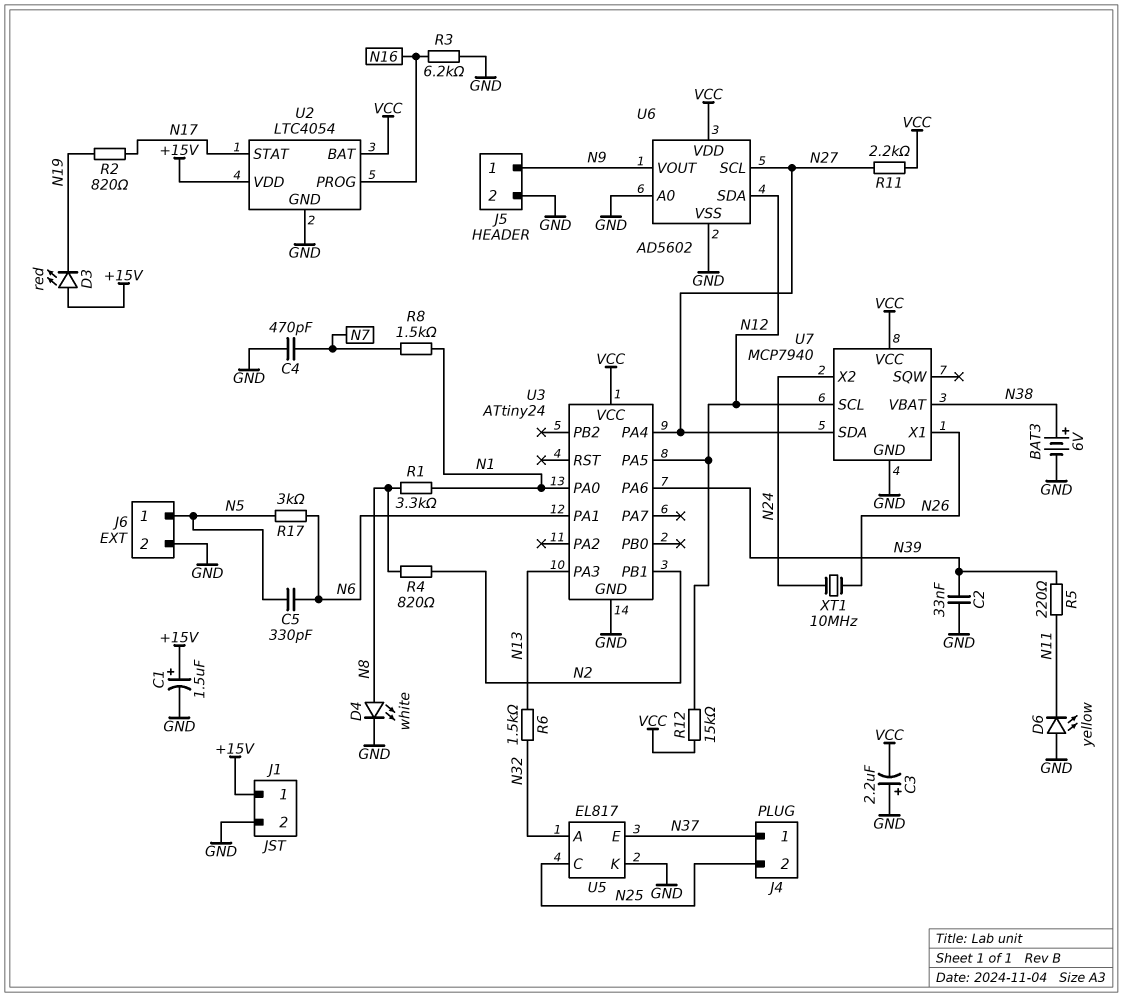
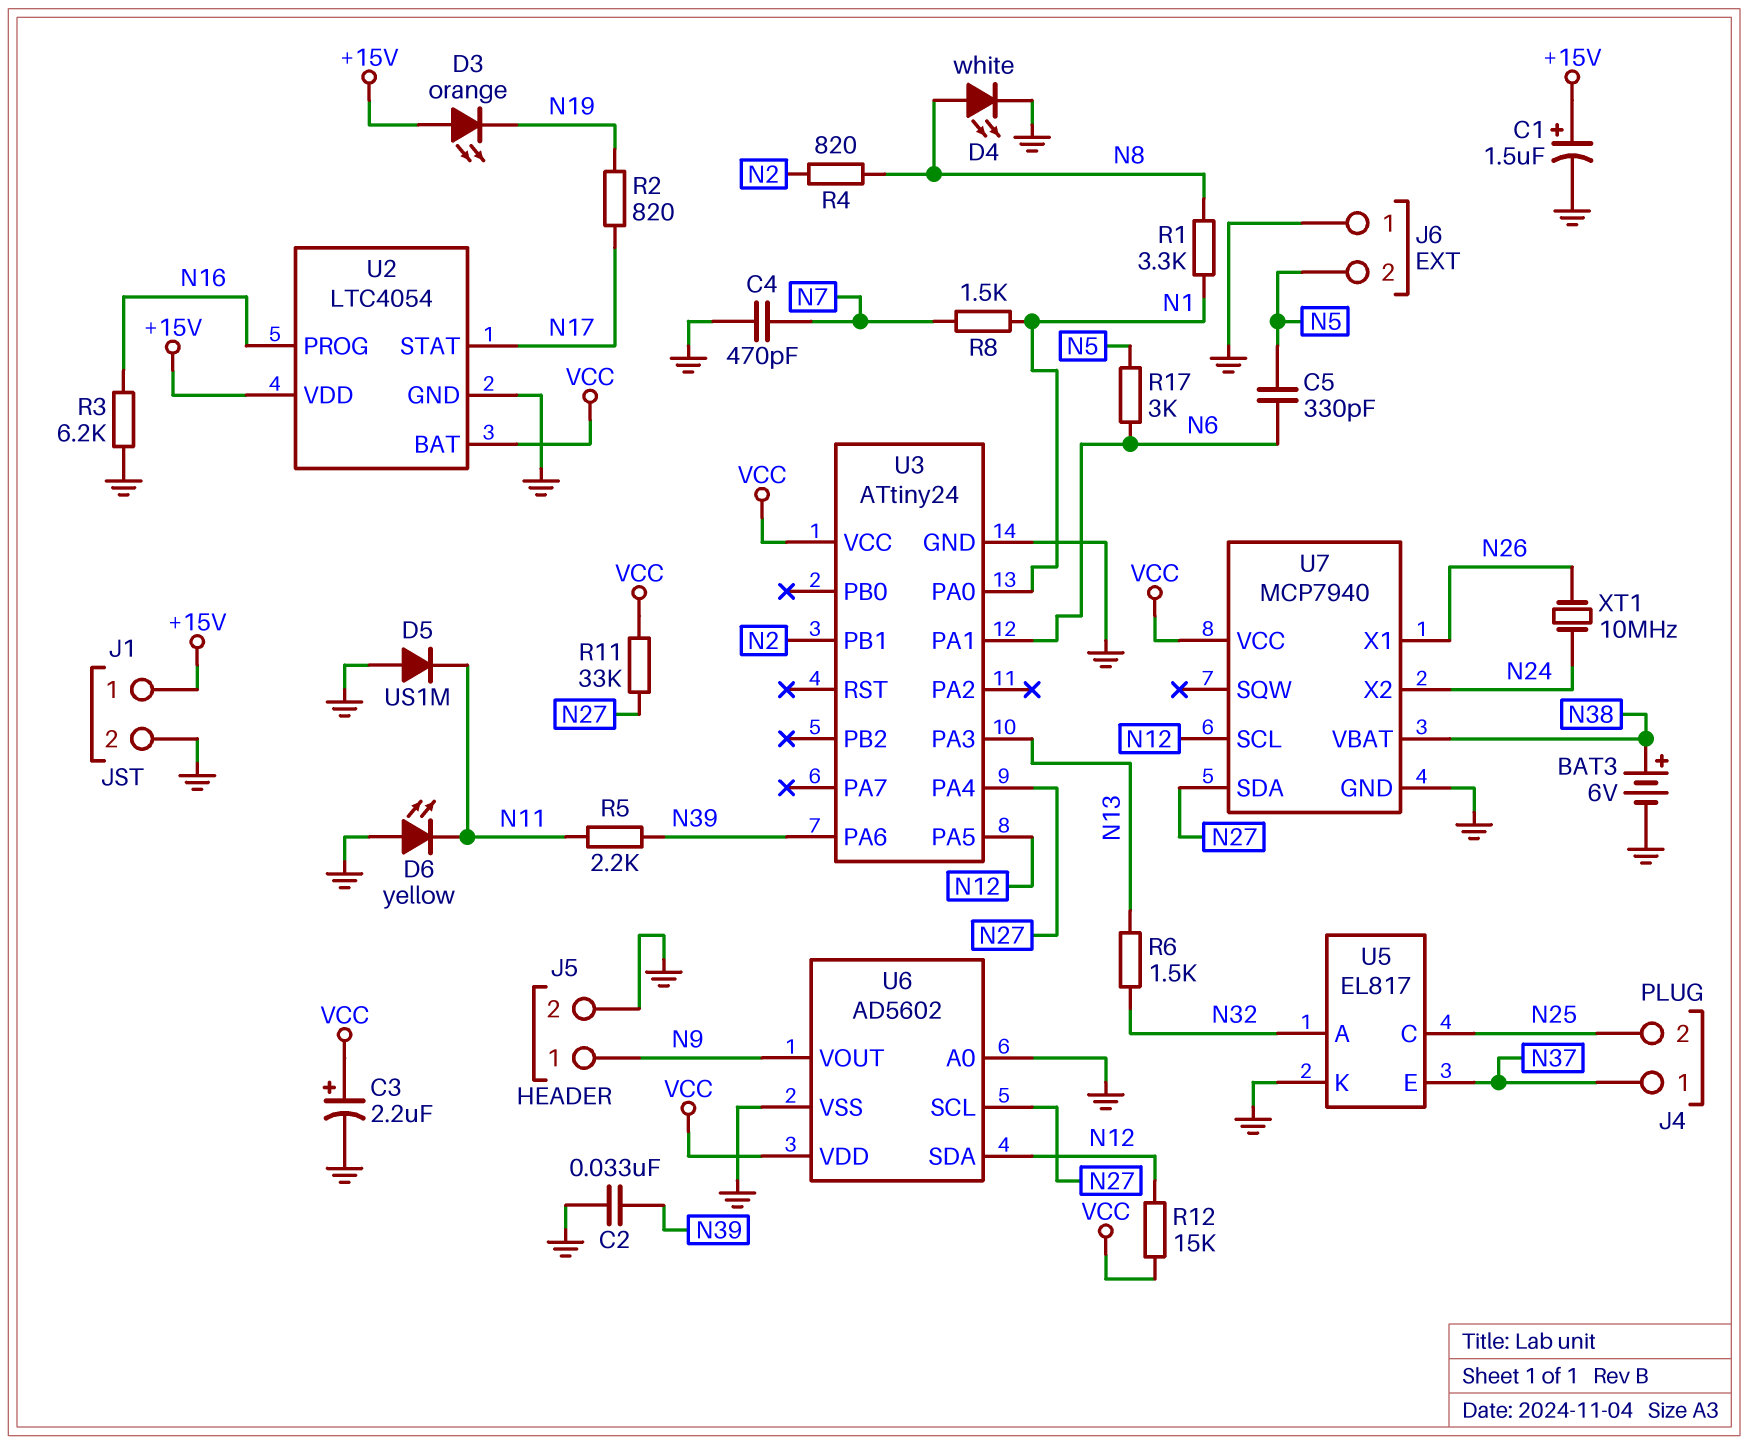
C3: 2.2uF (plus GND, minus VCC) -> 2.2uF (plus VCC, minus GND)
D3: LED red (A +15V, K N19) -> LED orange (A +15V, K N19)
D5: none -> diode US1M (A GND, K N11)
J6 pin 1: N5 -> GND
J6 pin 2: GND -> N5
R5: 220 (N11, N39) -> 2.2k (N11, N39)
R11: 2.2k (N27, VCC) -> 33k (N27, VCC)

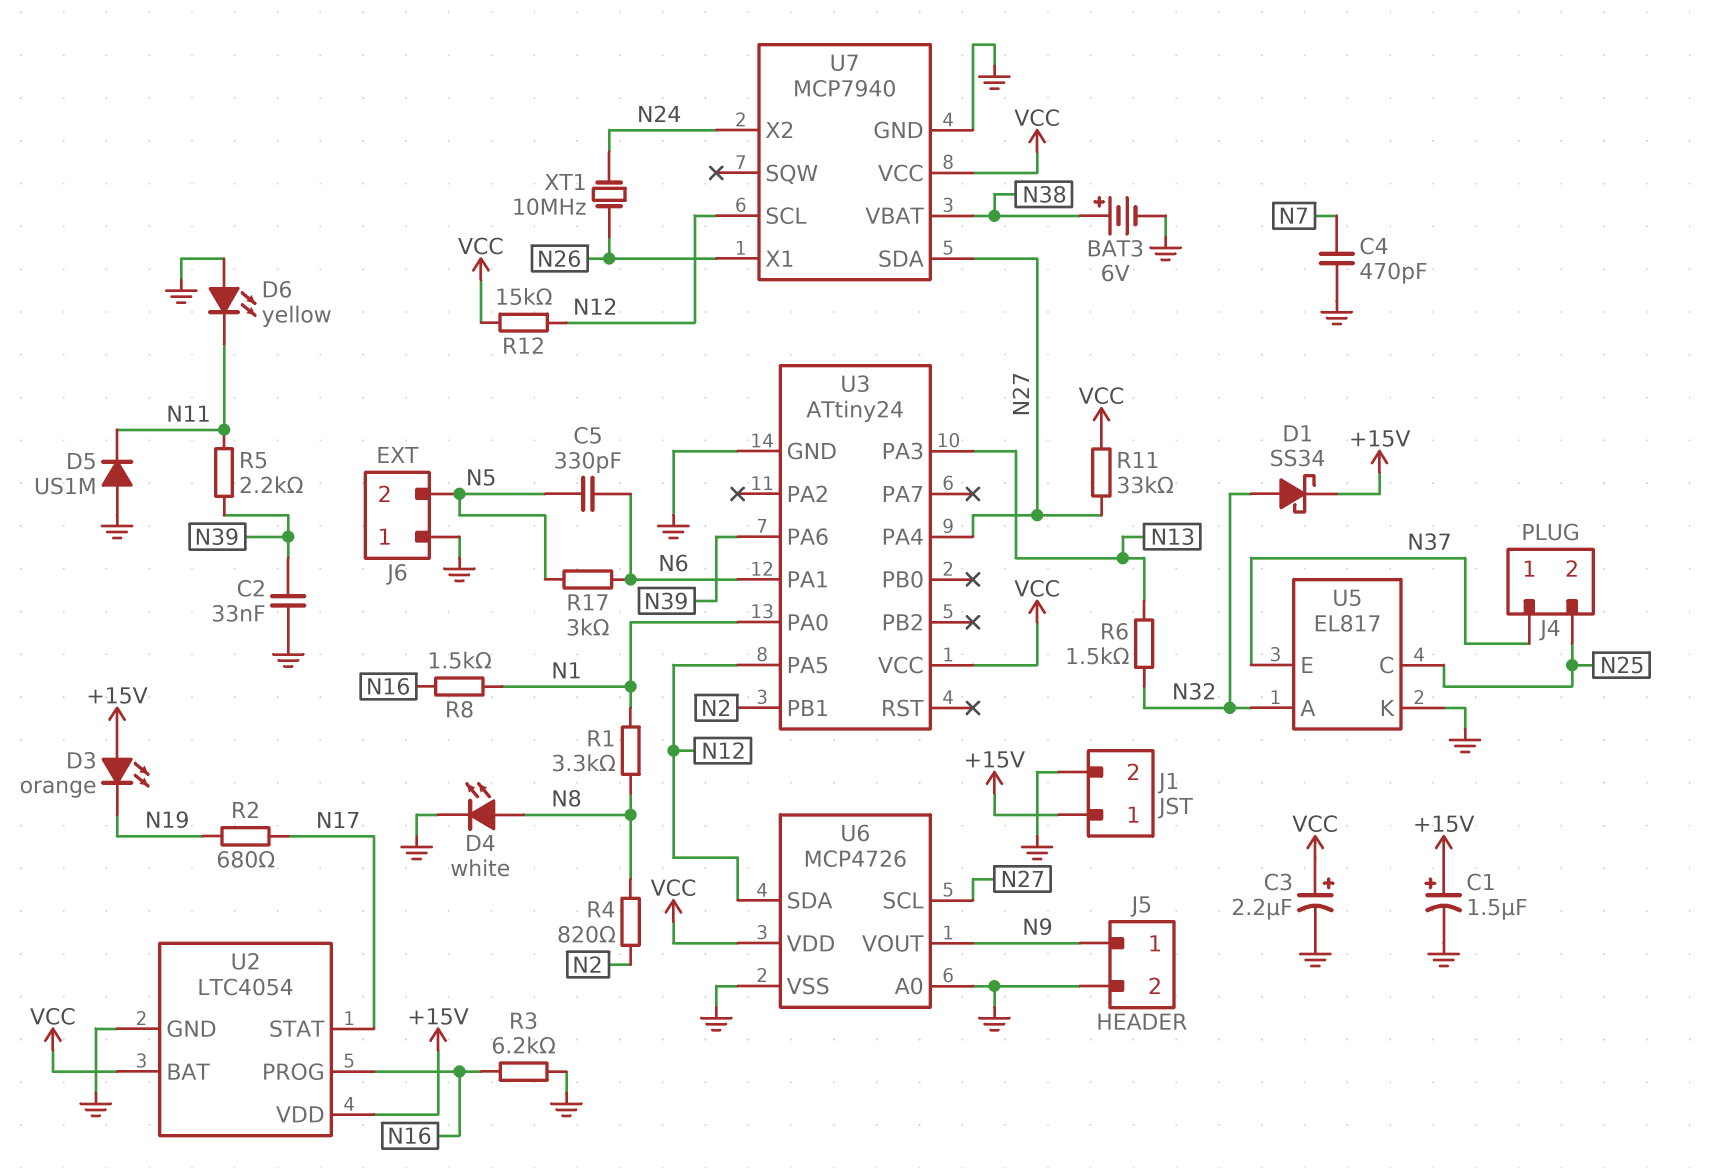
D1: none -> schottky SS34 (A N32, K +15V)
R2: 820 (N17, N19) -> 680 (N17, N19)
R8: 1.5k (N1, N7) -> 1.5k (N1, N16)
U6: AD5602 -> MCP4726

